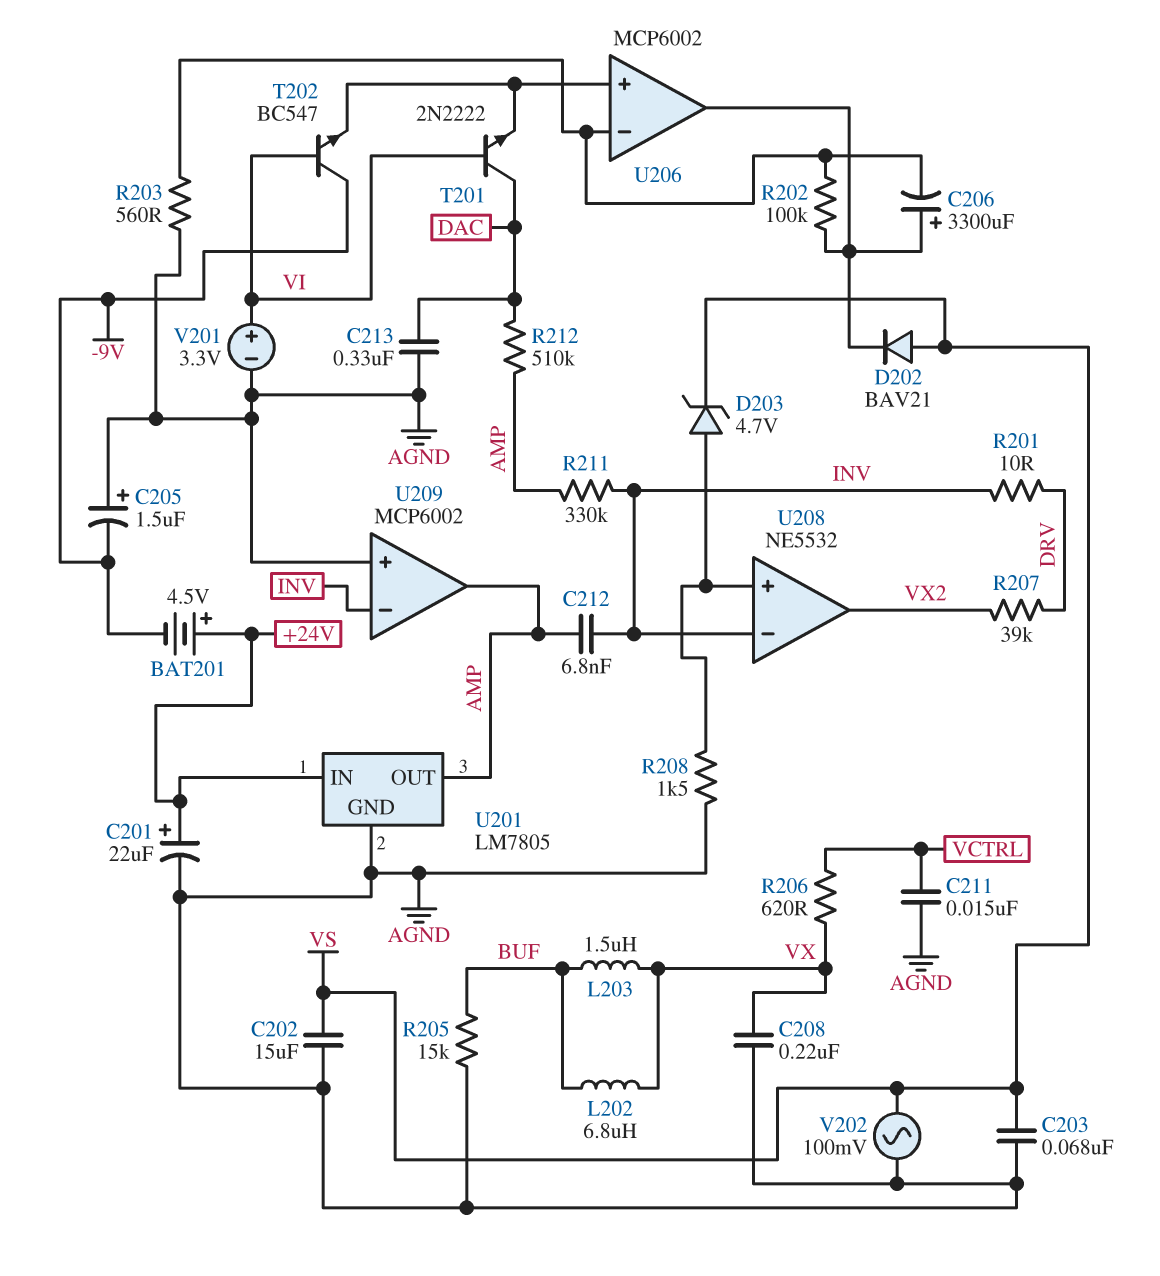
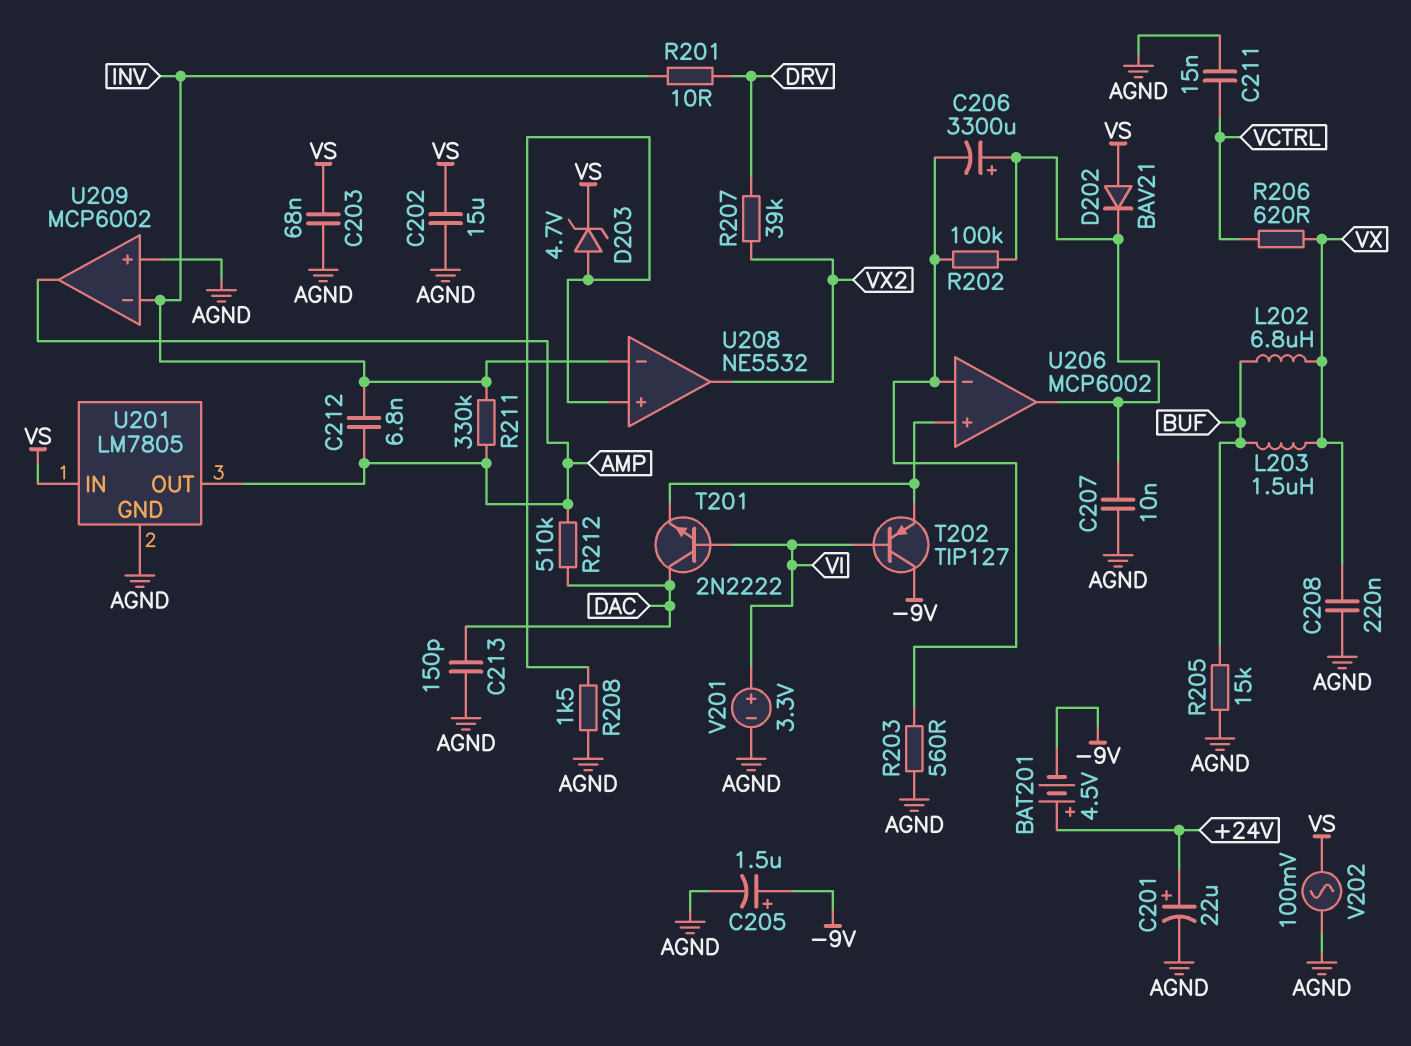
C205: 1.5uF (plus AGND, minus -9V) -> 1.5uF (plus -9V, minus AGND)
C207: none -> 10nF (AGND, U206/out)
C213: 330nF (AGND, DAC) -> 150pF (AGND, DAC)
T202: NPN BC547 (B VI, C -9V, E U206/in+) -> PNP TIP127 (B VI, C -9V, E U206/in+)
U201 pin IN: +24V -> VS

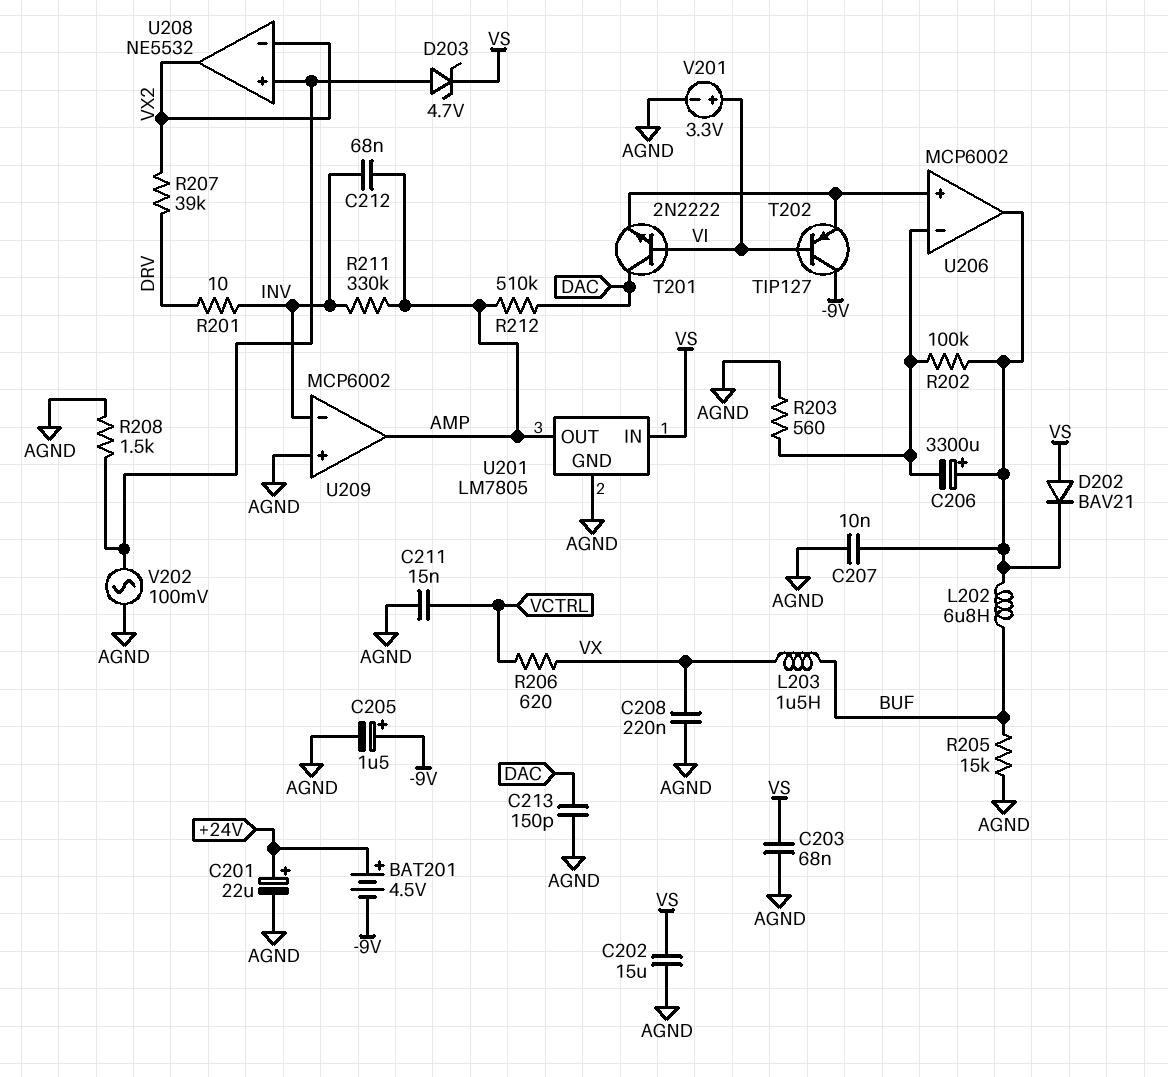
C212: 6.8nF (AMP, INV) -> 68nF (AMP, INV)
L202: 6.8uH (BUF, VX) -> 6.8uH (BUF, U206/out)
U208 pin in-: INV -> VX2
V202: AC 100mV (AGND, VS) -> AC 100mV (AGND, U208/in+)

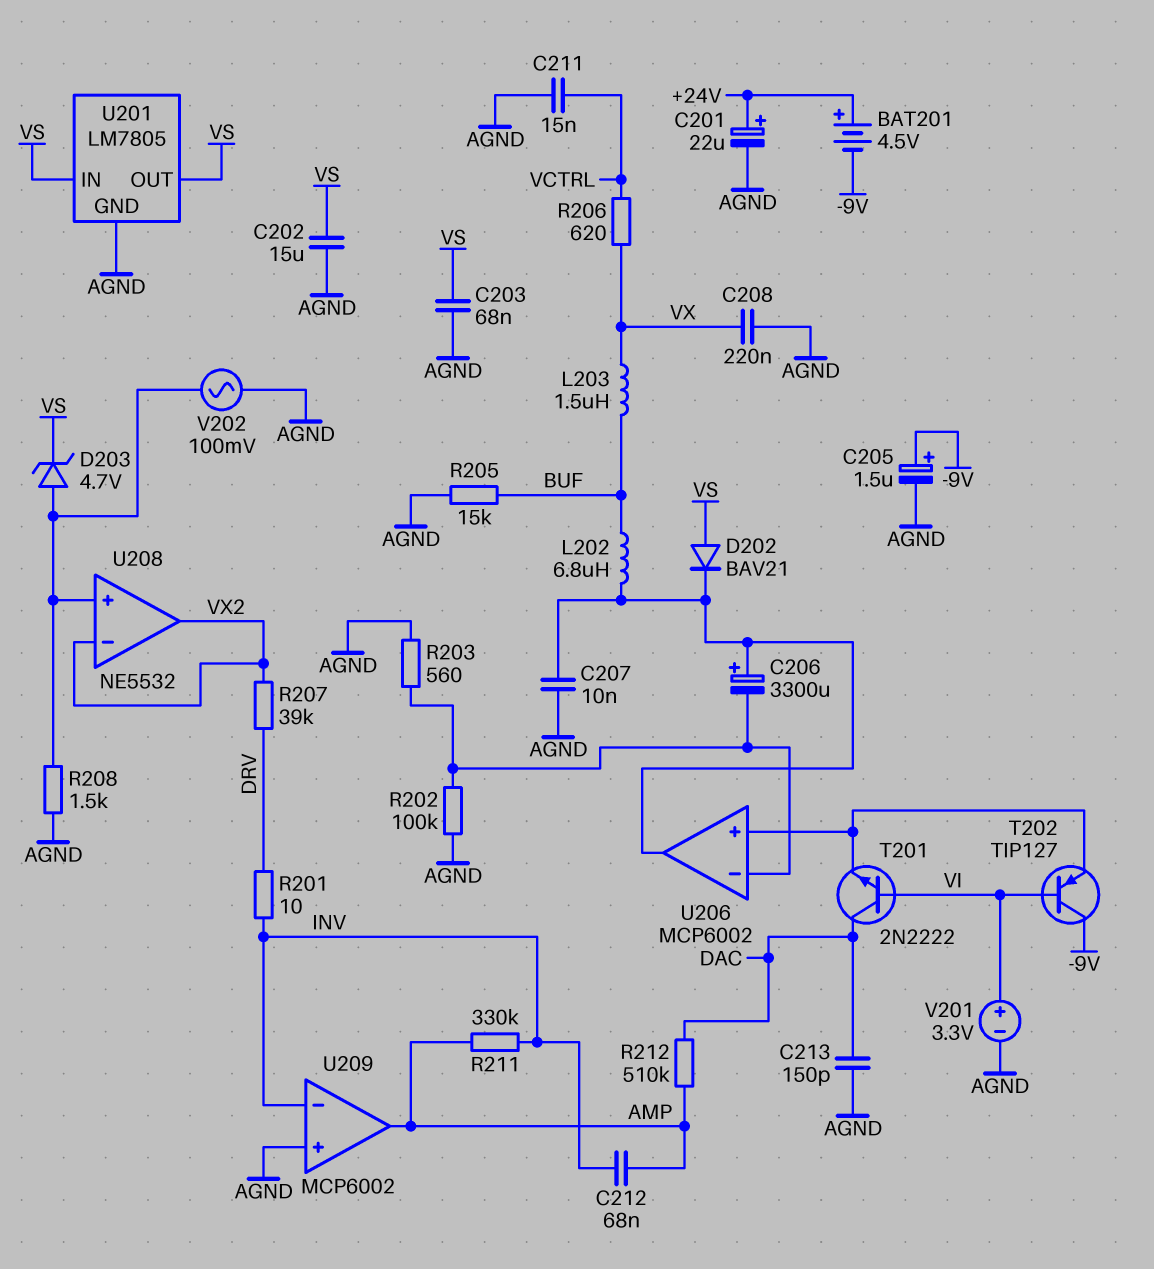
R202: 100k (U206/in-, U206/out) -> 100k (AGND, U206/in-)
U201 pin OUT: AMP -> VS

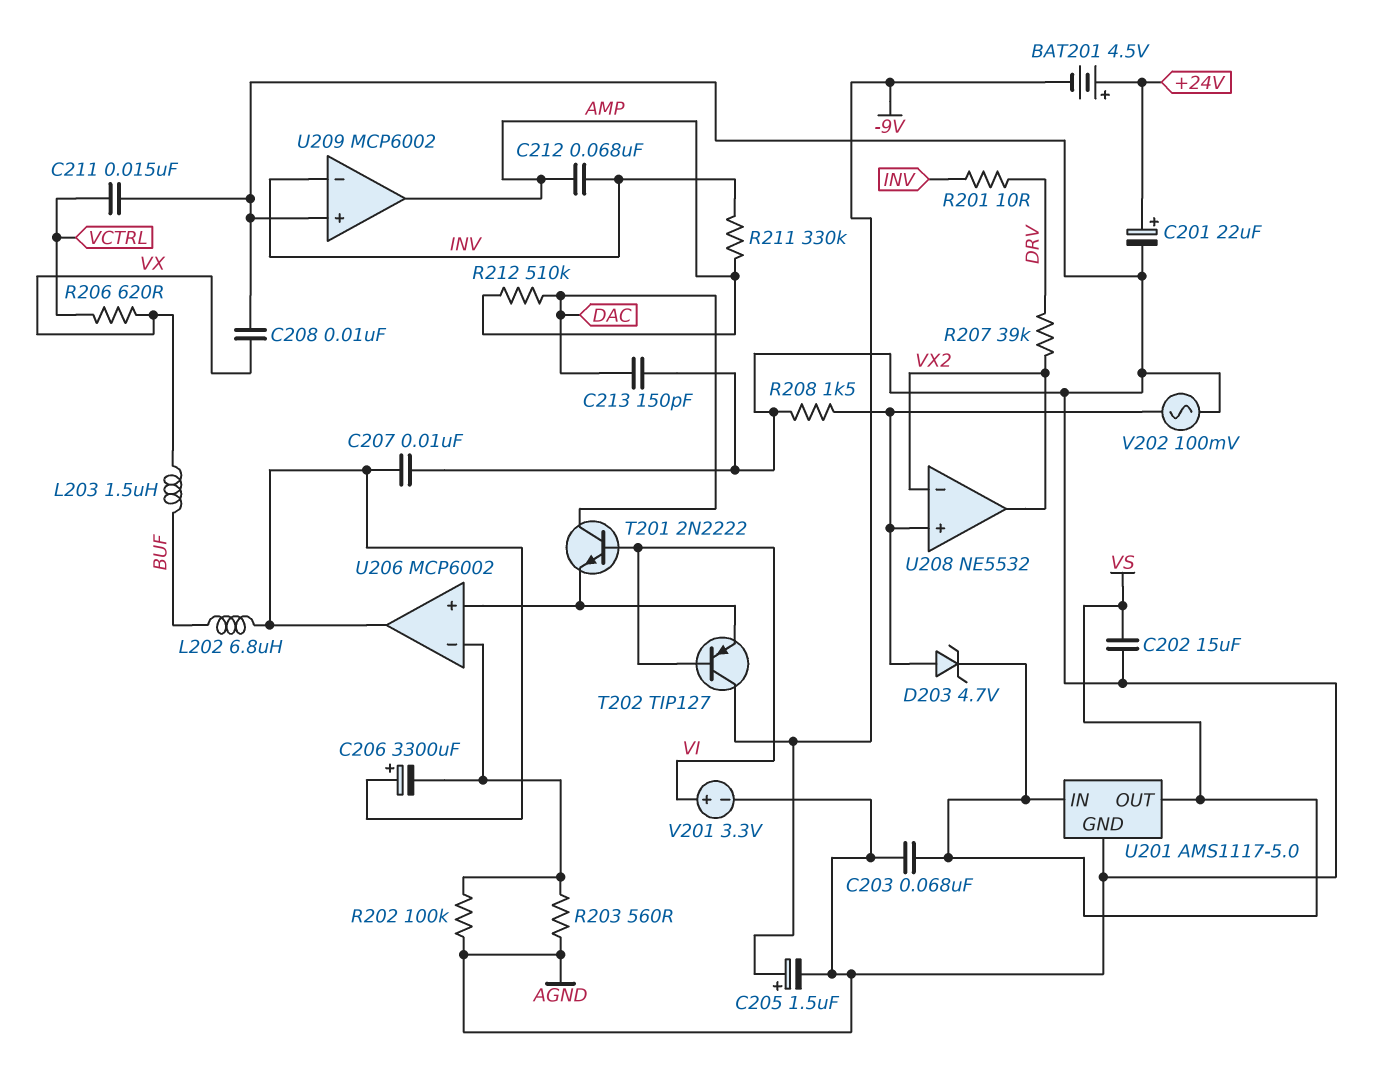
C208: 220nF (AGND, VX) -> 10nF (AGND, VX)
D202: diode BAV21 (A VS, K U206/out) -> none
R205: 15k (AGND, BUF) -> none
U201: LM7805 -> AMS1117-5.0

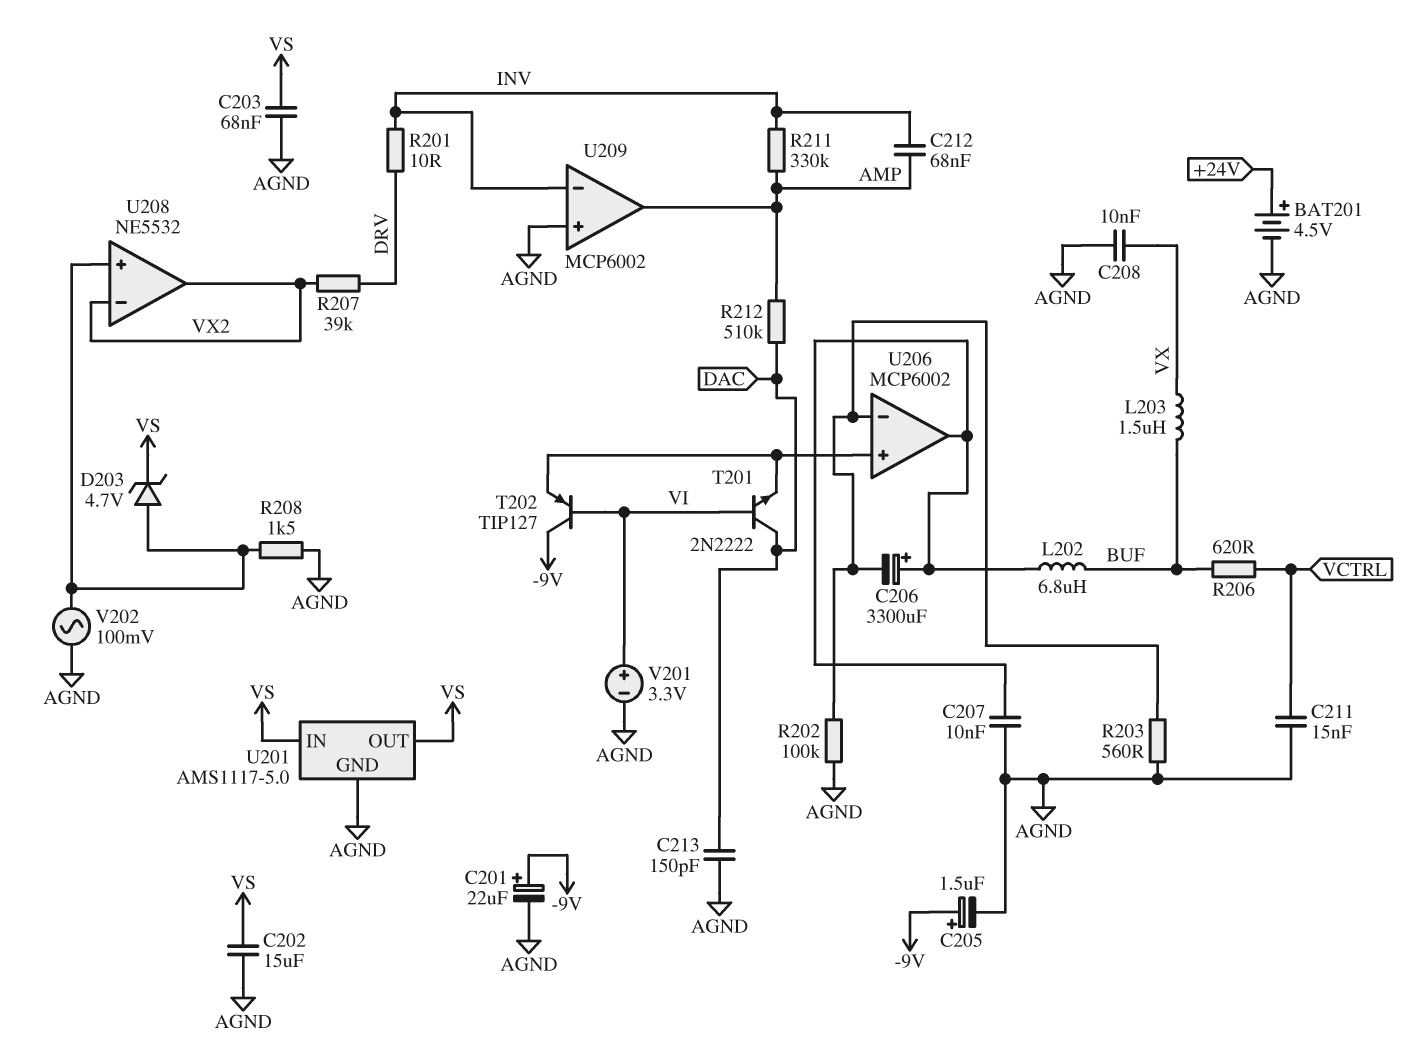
BAT201: 4.5V (plus +24V, minus -9V) -> 4.5V (plus +24V, minus AGND)
C201: 22uF (plus +24V, minus AGND) -> 22uF (plus -9V, minus AGND)
R206: 620 (VCTRL, VX) -> 620 (BUF, VCTRL)

